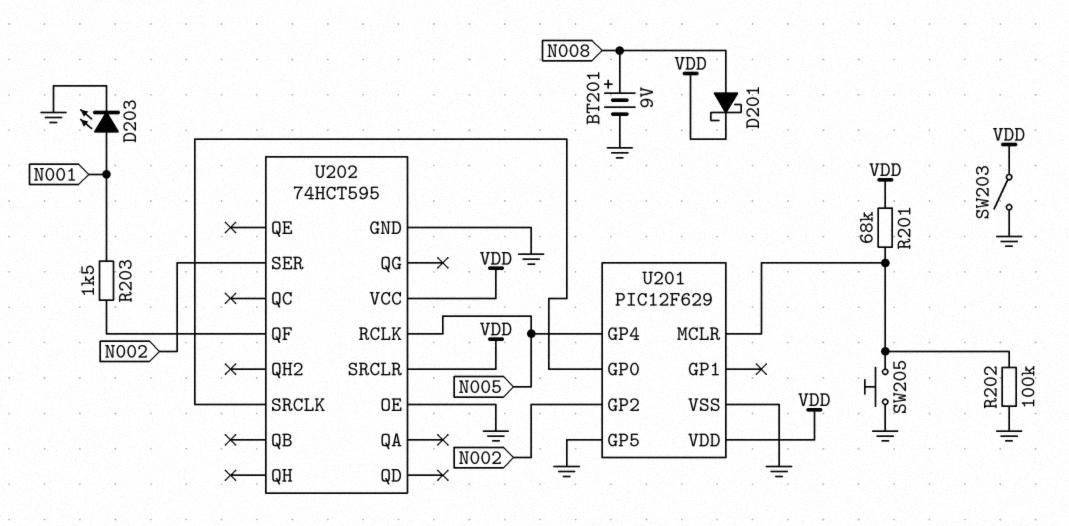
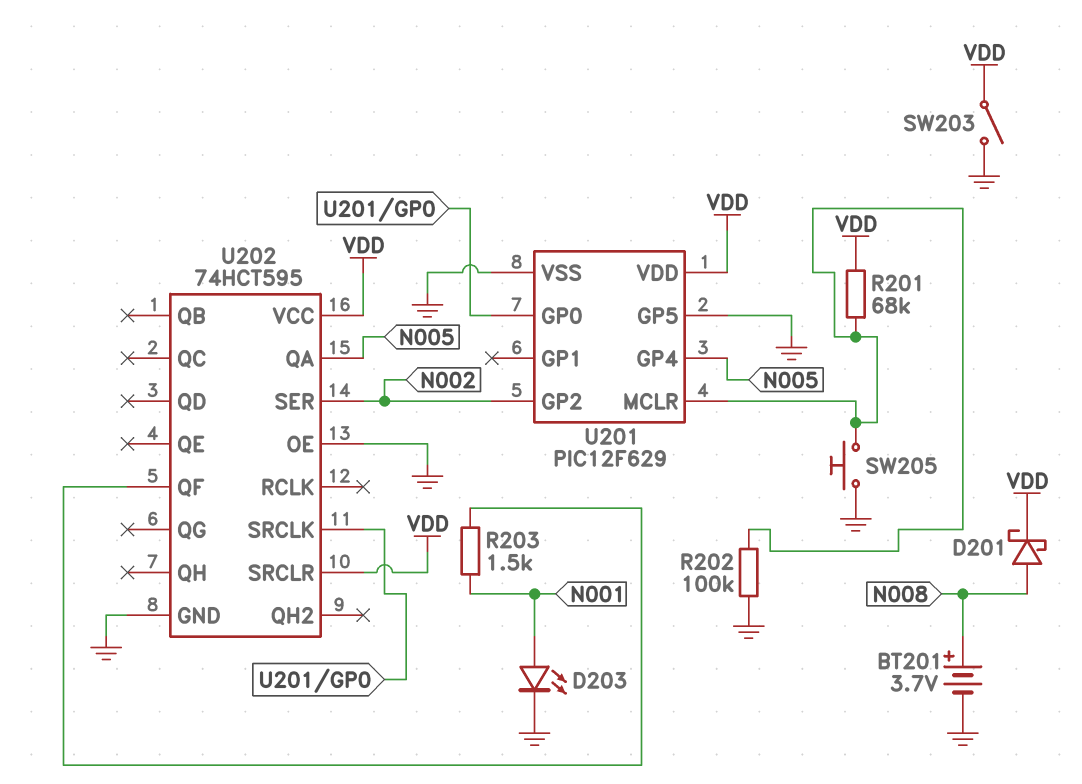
BT201: 9V (plus N008, minus GND) -> 3.7V (plus N008, minus GND)
U202 pin QA: none -> N005
U202 pin RCLK: N005 -> none

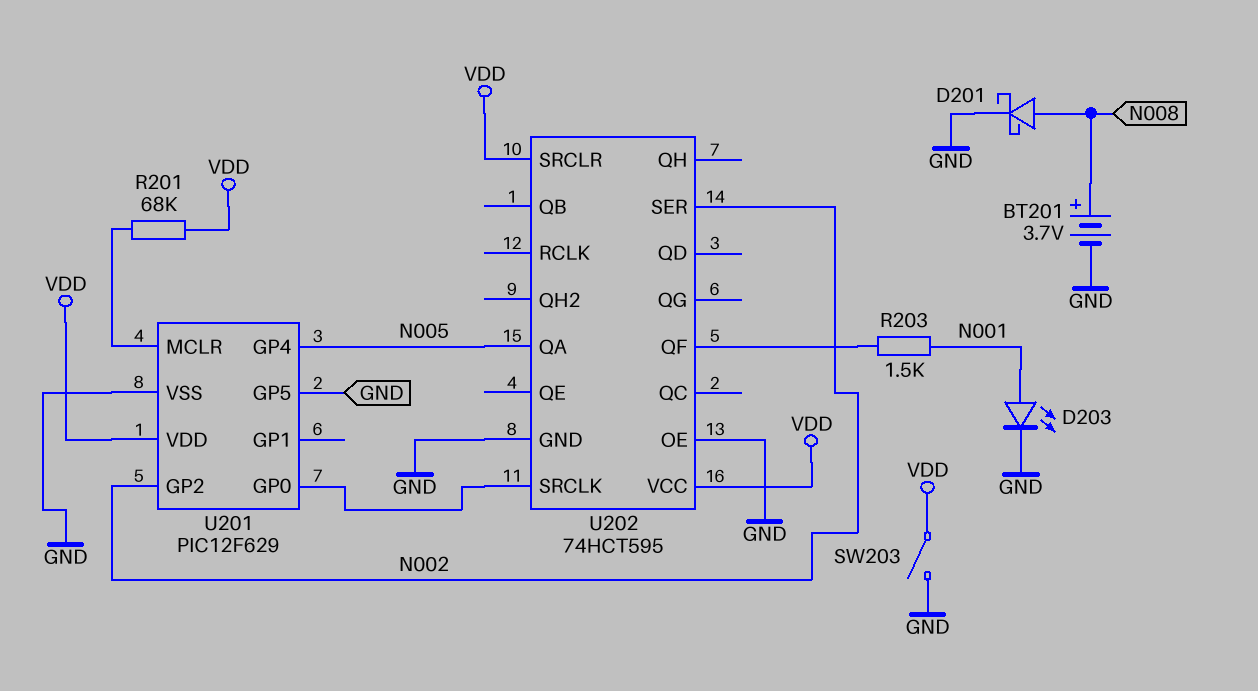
D201: schottky (A N008, K VDD) -> schottky (A N008, K GND)
R202: 100k (GND, U201/MCLR) -> none
SW205: button (GND, U201/MCLR) -> none

